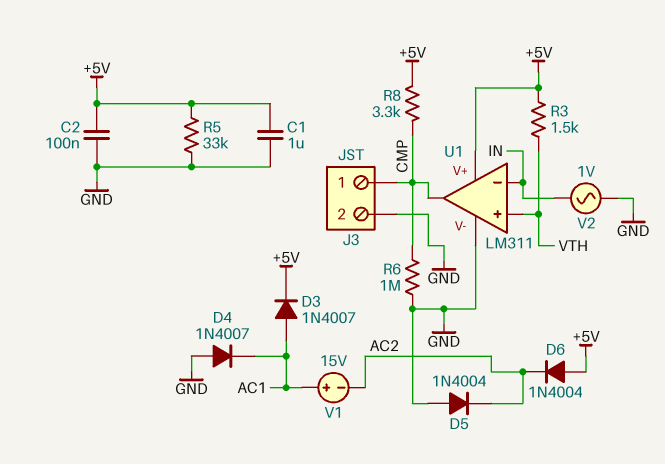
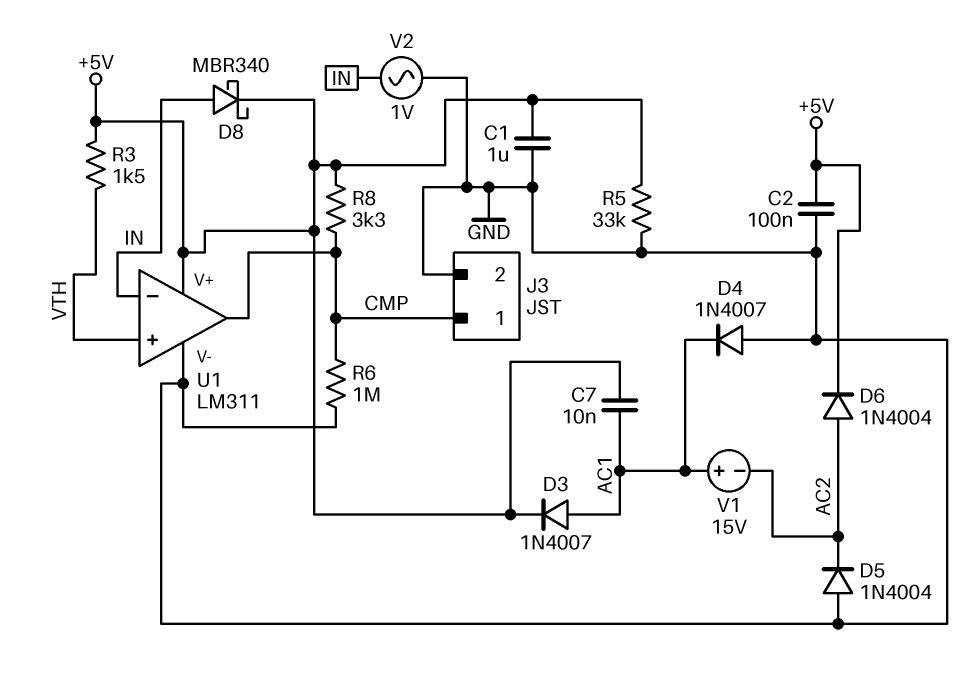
C7: none -> 10nF (+5V, AC1)
D6: diode 1N4004 (A +5V, K AC2) -> diode 1N4004 (A AC2, K +5V)
D8: none -> schottky MBR340 (A IN, K +5V)

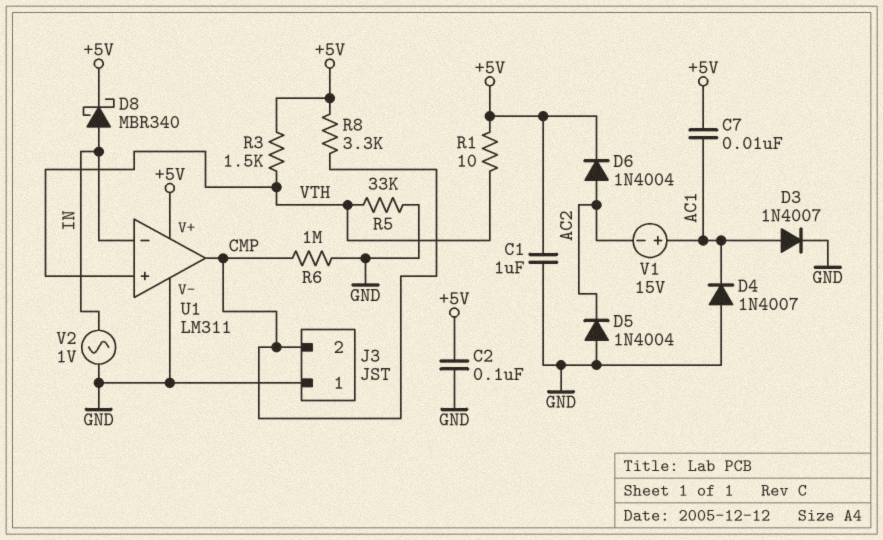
D3: diode 1N4007 (A AC1, K +5V) -> diode 1N4007 (A AC1, K GND)
J3 pin 1: CMP -> GND
J3 pin 2: GND -> CMP
R1: none -> 10 (+5V, VTH)
R5: 33k (+5V, GND) -> 33k (GND, VTH)

